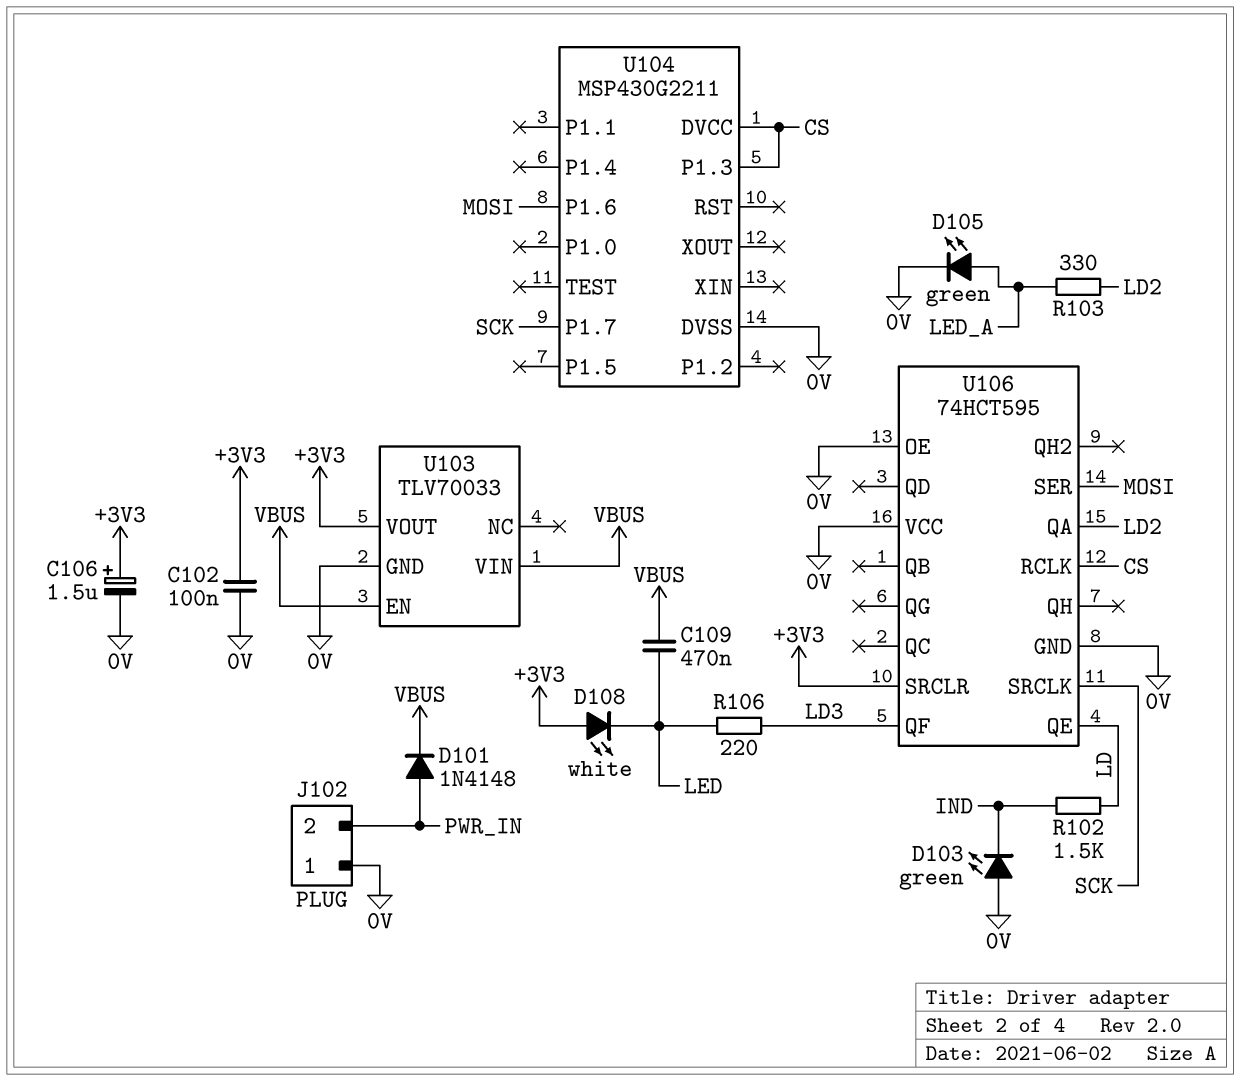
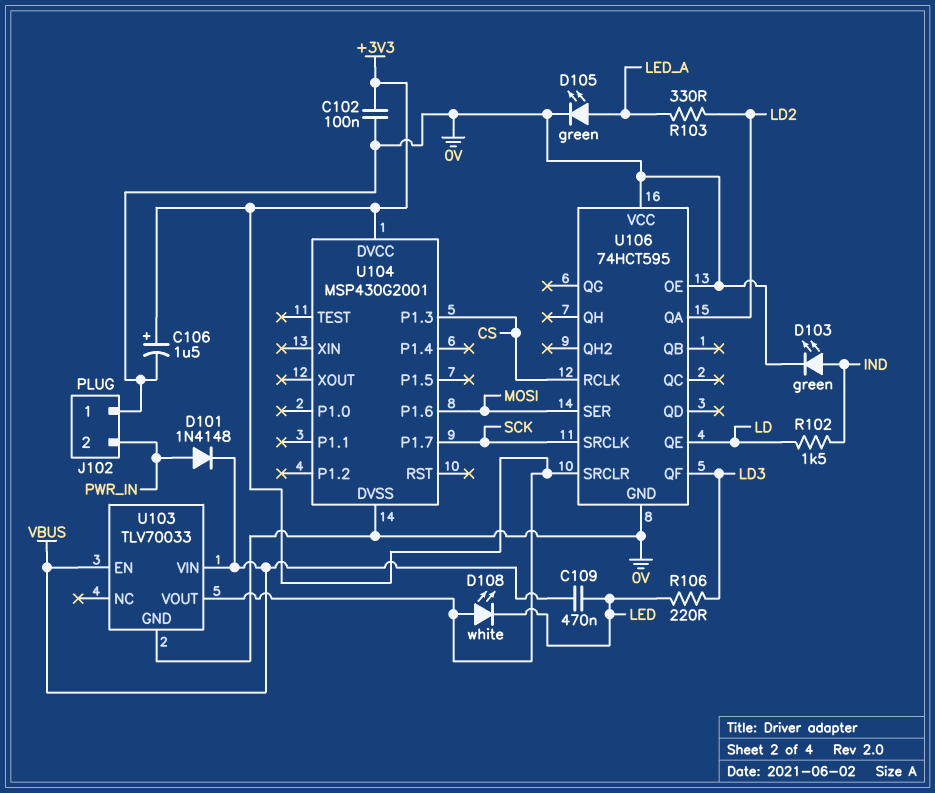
D103: LED green (A 0V, K IND) -> LED green (A IND, K 0V)
U104: MSP430G2211 -> MSP430G2001
U104 pin DVCC: CS -> +3V3

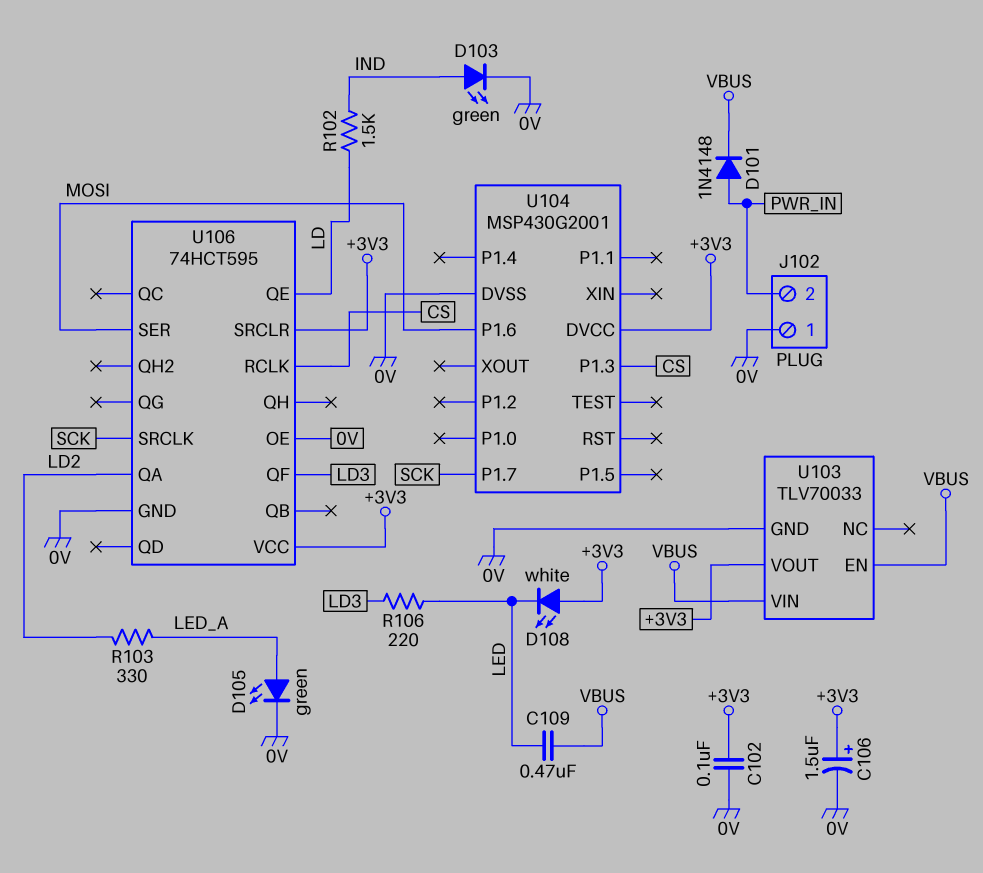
U106 pin VCC: 0V -> +3V3

